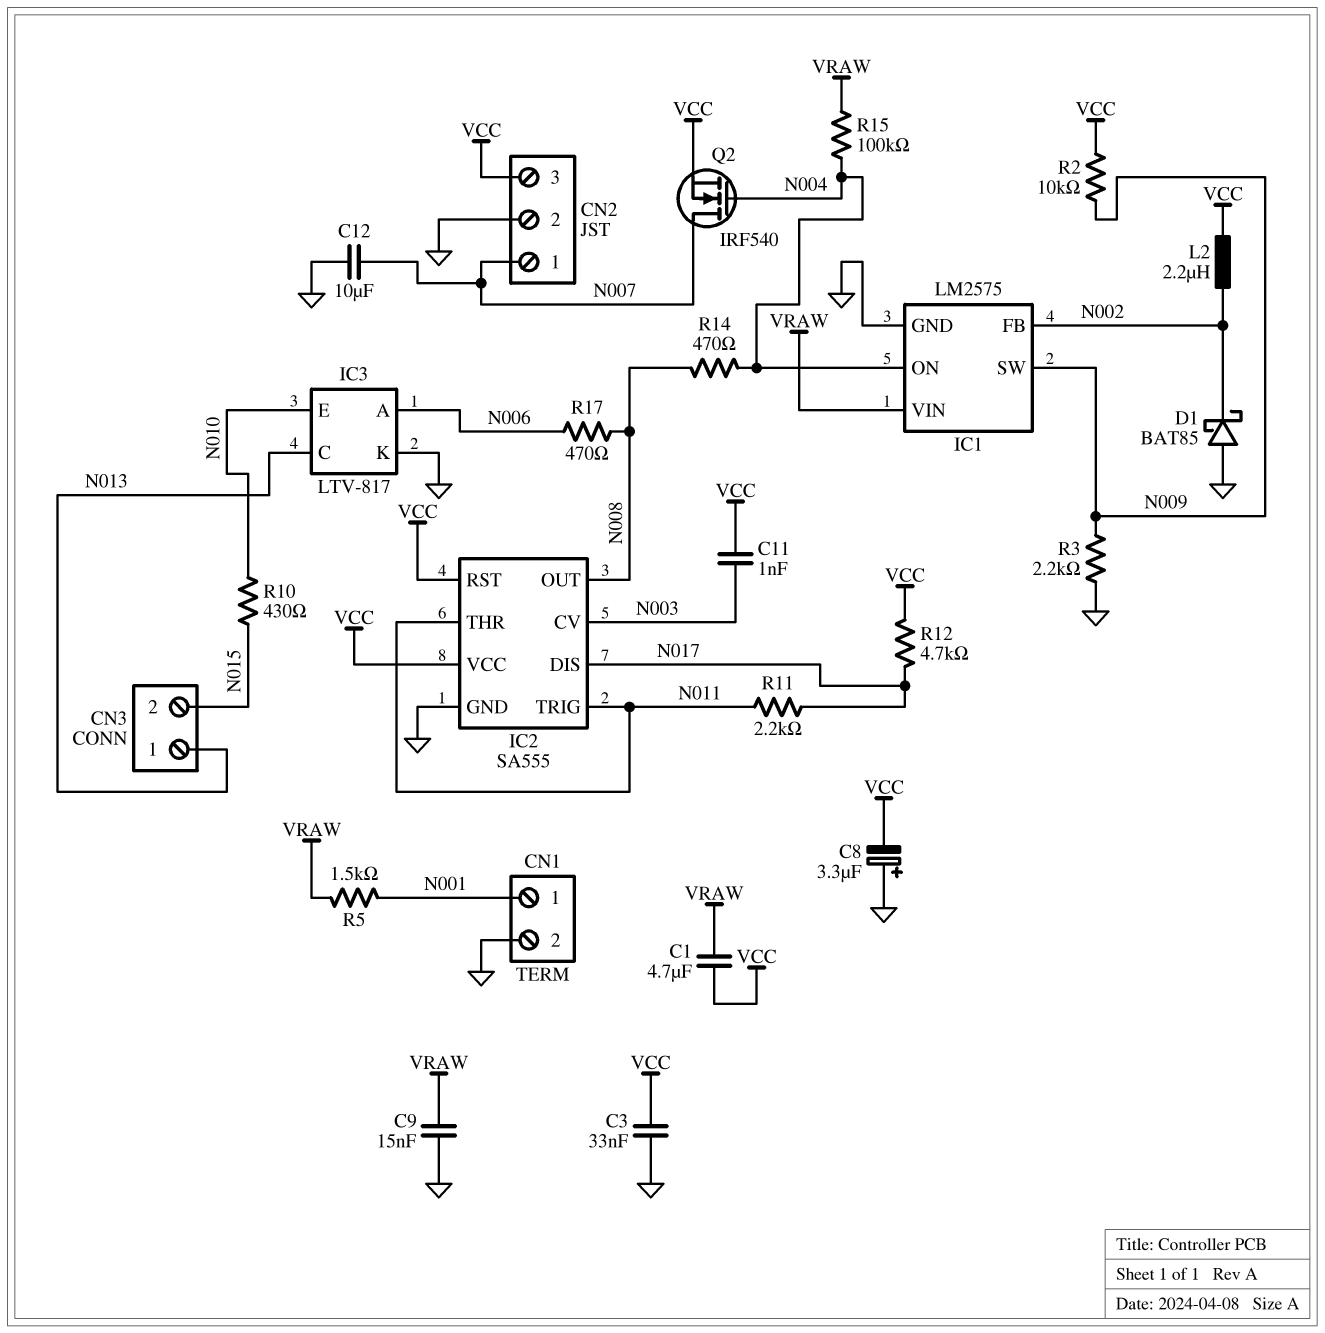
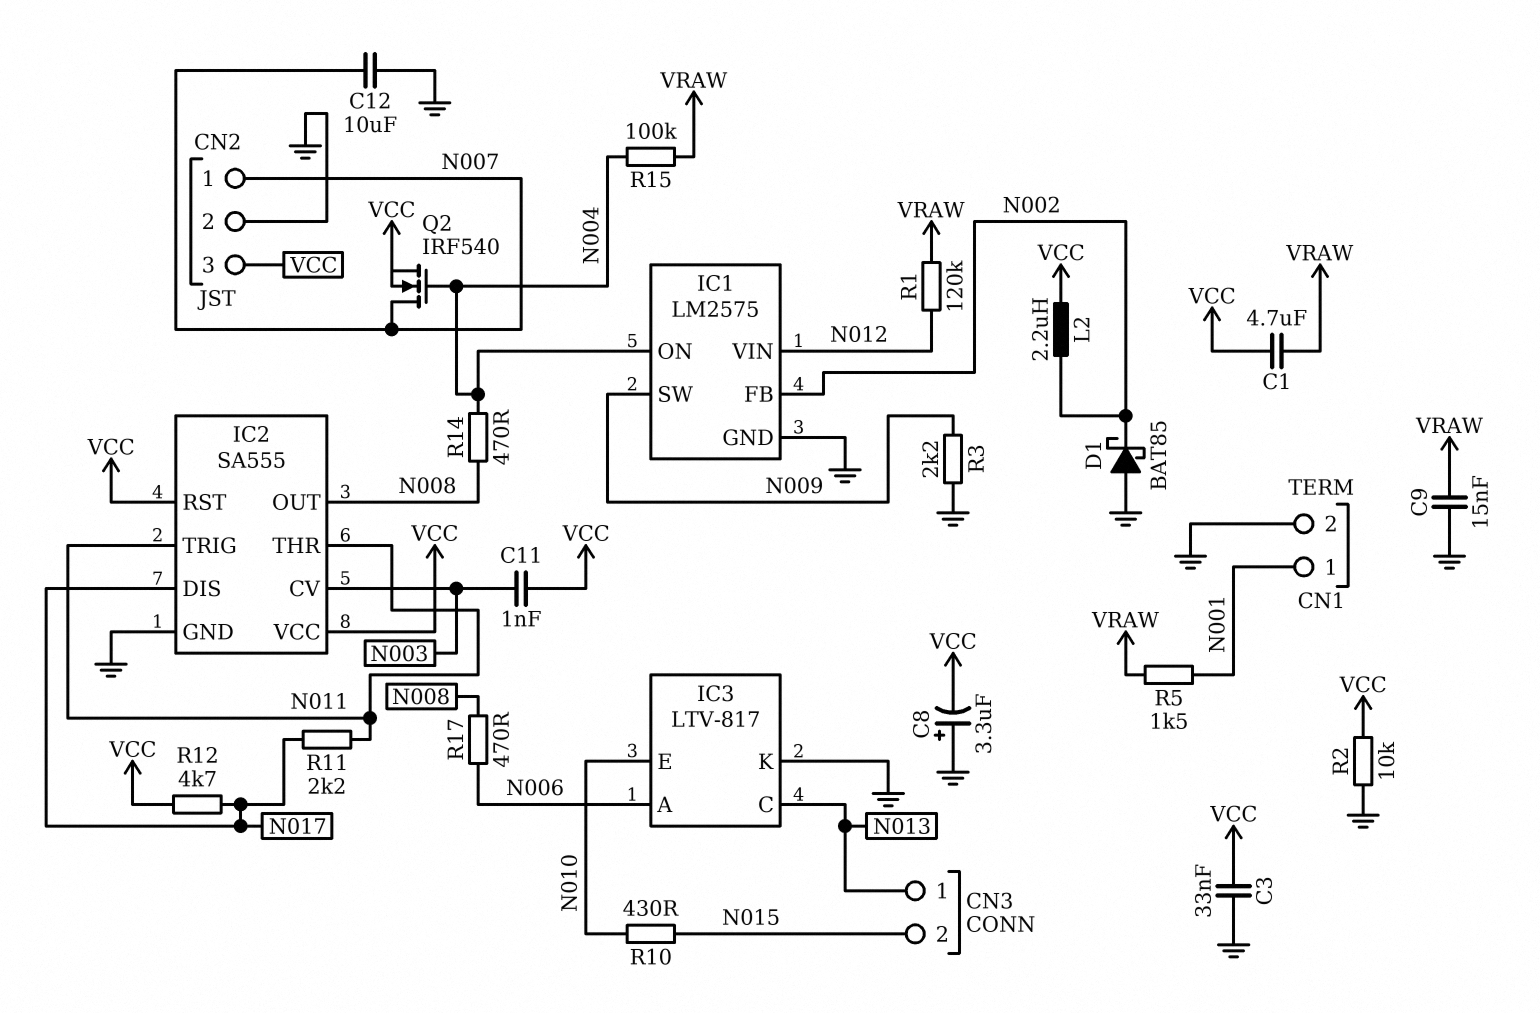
IC1 pin VIN: VRAW -> N012
R1: none -> 120k (N012, VRAW)
R2: 10k (N009, VCC) -> 10k (GND, VCC)

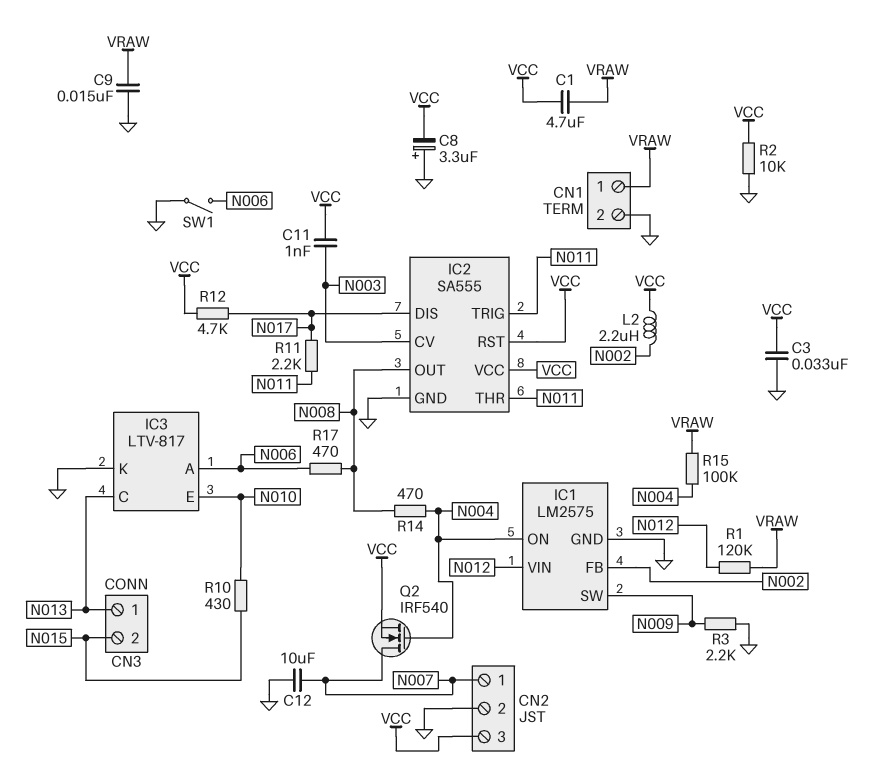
CN1 pin 1: N001 -> VRAW
D1: schottky BAT85 (A GND, K N002) -> none
R5: 1.5k (N001, VRAW) -> none
SW1: none -> switch (GND, N006)

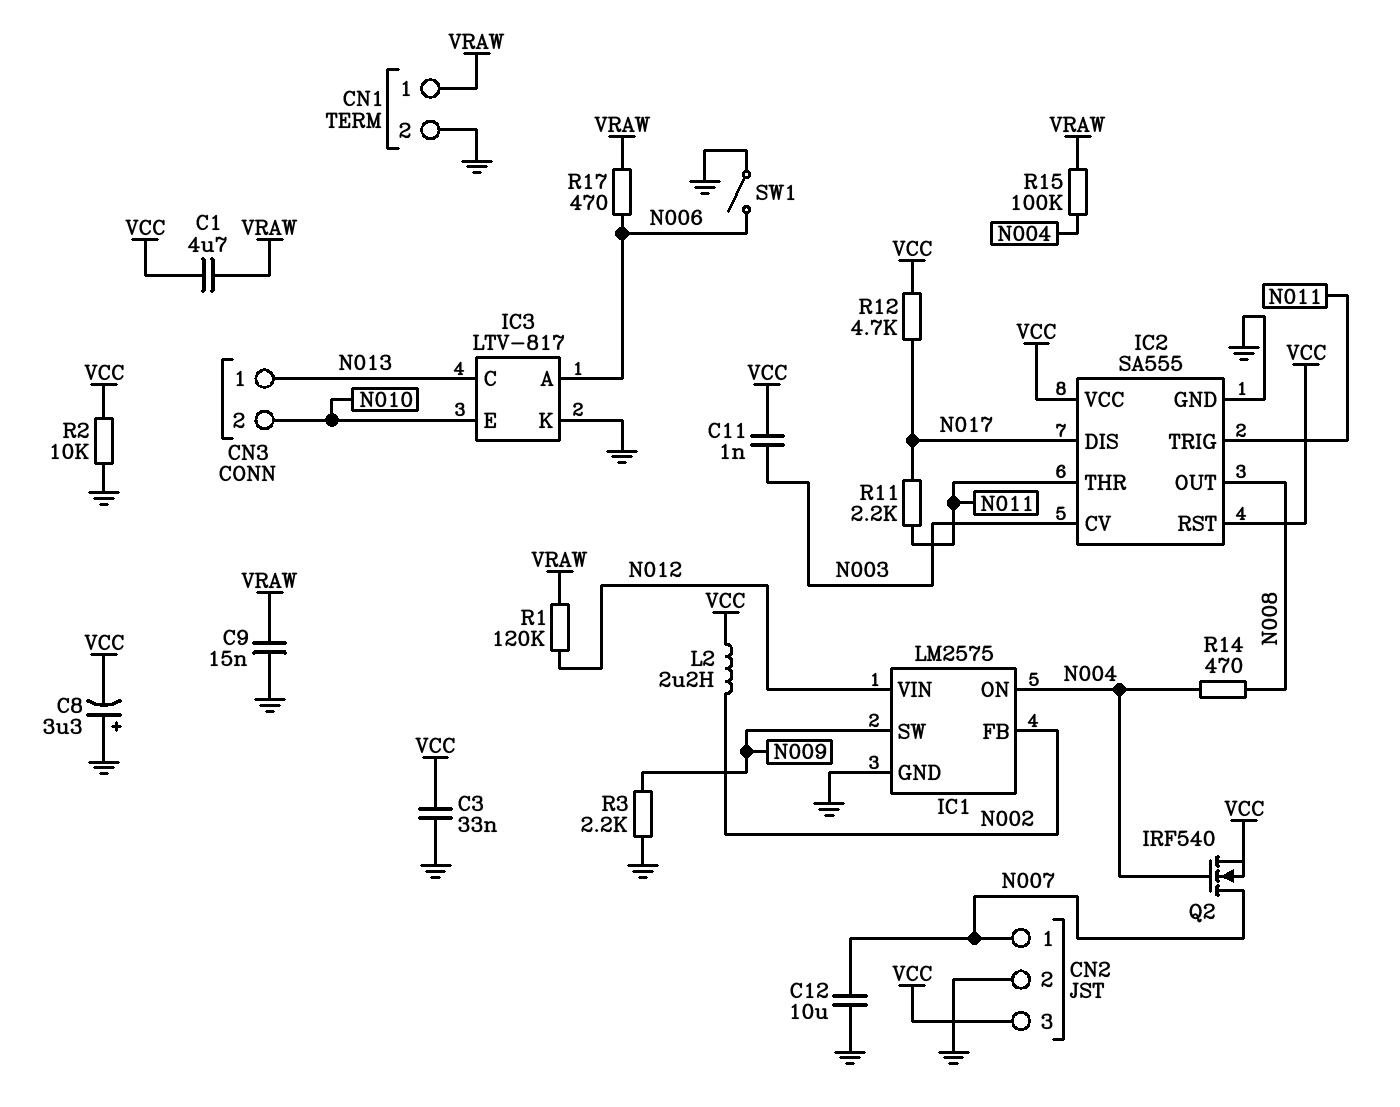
CN3 pin 2: N015 -> N010
R10: 430 (N010, N015) -> none
R17: 470 (N006, N008) -> 470 (N006, VRAW)

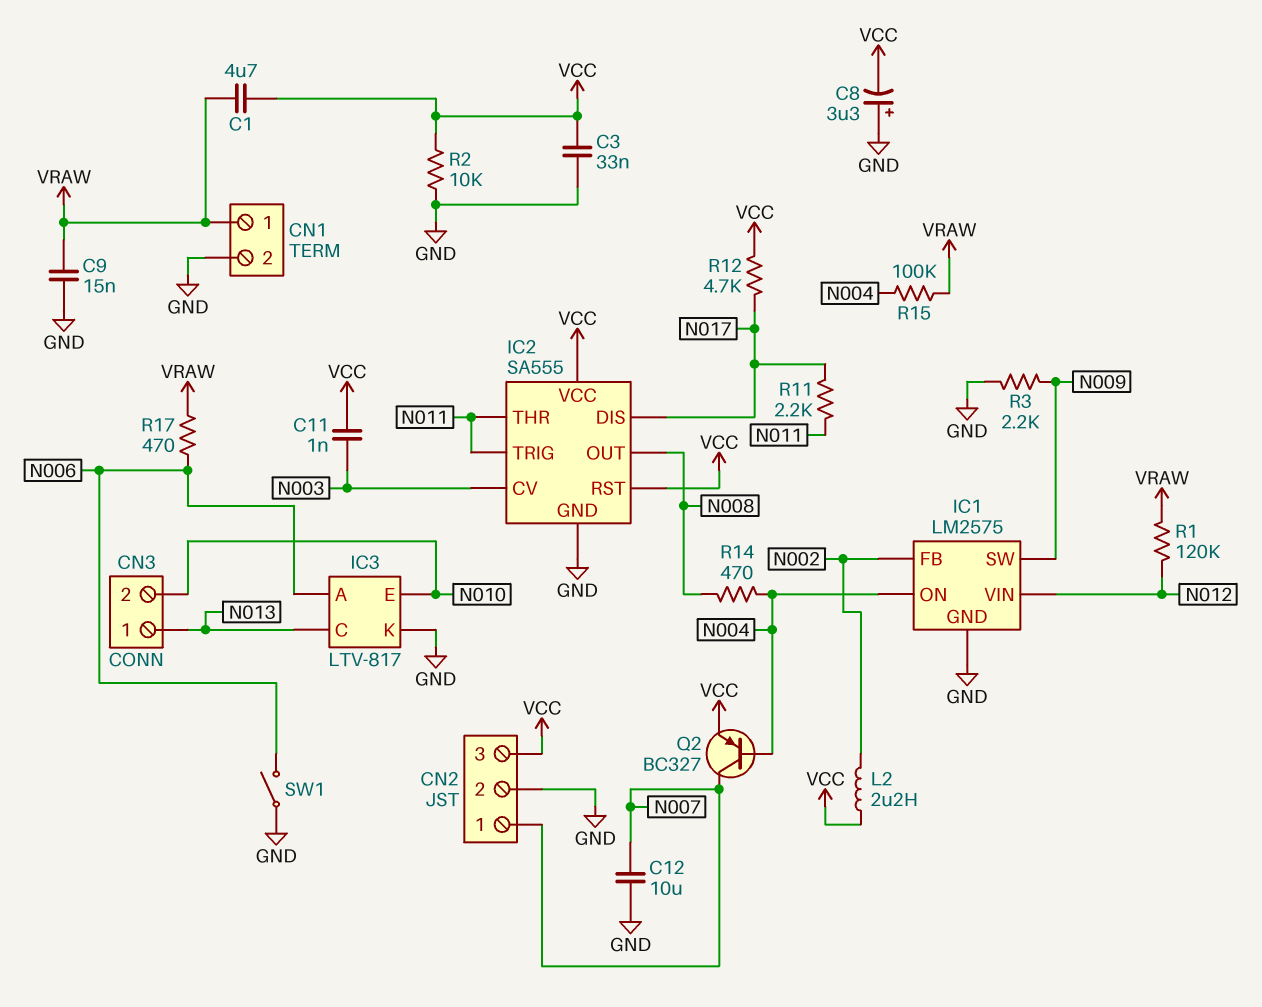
Q2: NMOS IRF540 (G N004, D N007, S VCC) -> PNP BC327 (B N004, C N007, E VCC)

